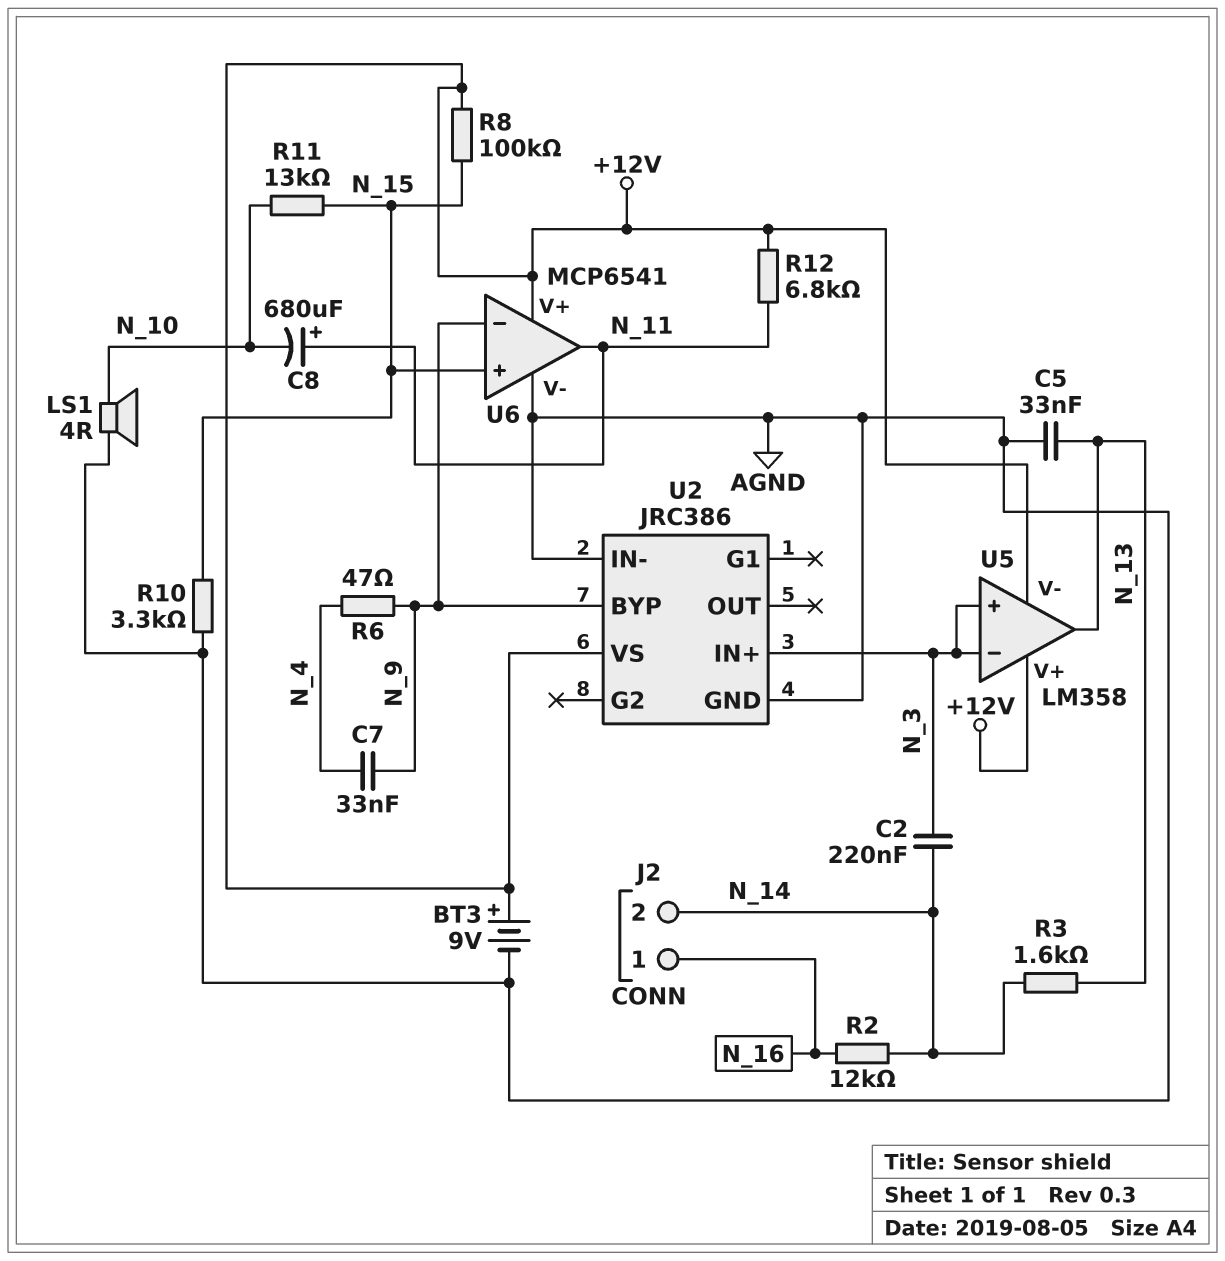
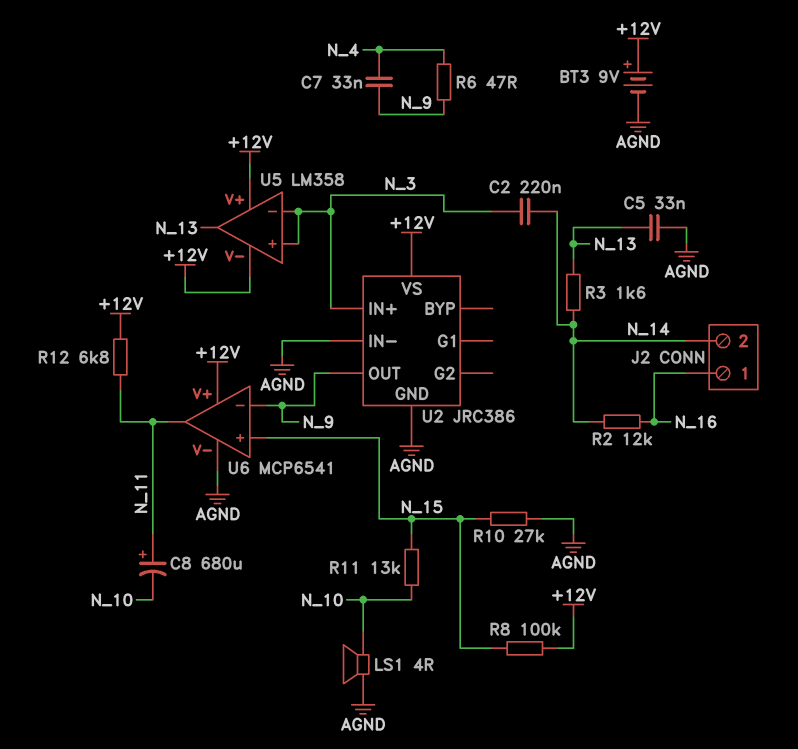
R10: 3.3k (AGND, N_15) -> 27k (AGND, N_15)
U2 pin BYP: N_9 -> none
U2 pin OUT: none -> N_9

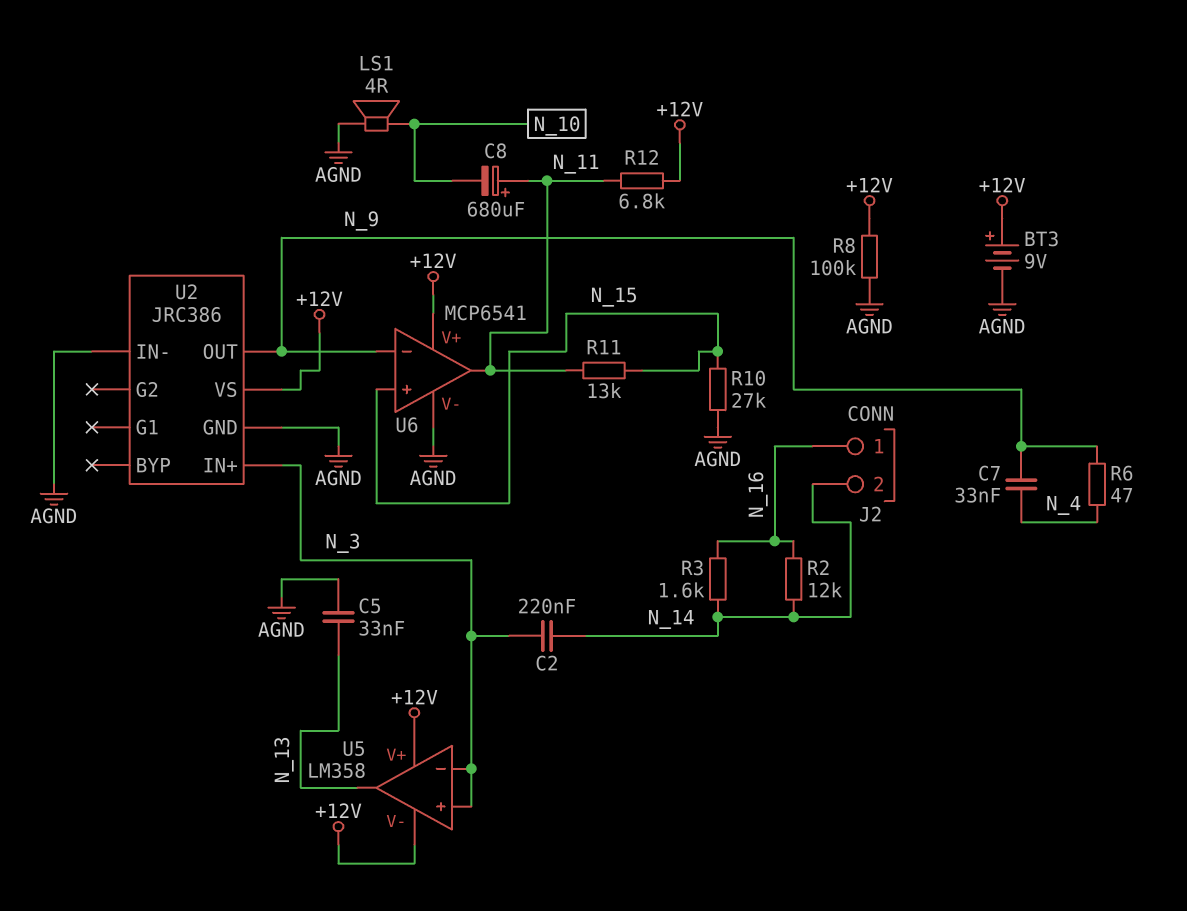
R3: 1.6k (N_13, N_14) -> 1.6k (N_14, N_16)
R8: 100k (+12V, N_15) -> 100k (+12V, AGND)
R11: 13k (N_10, N_15) -> 13k (N_11, N_15)

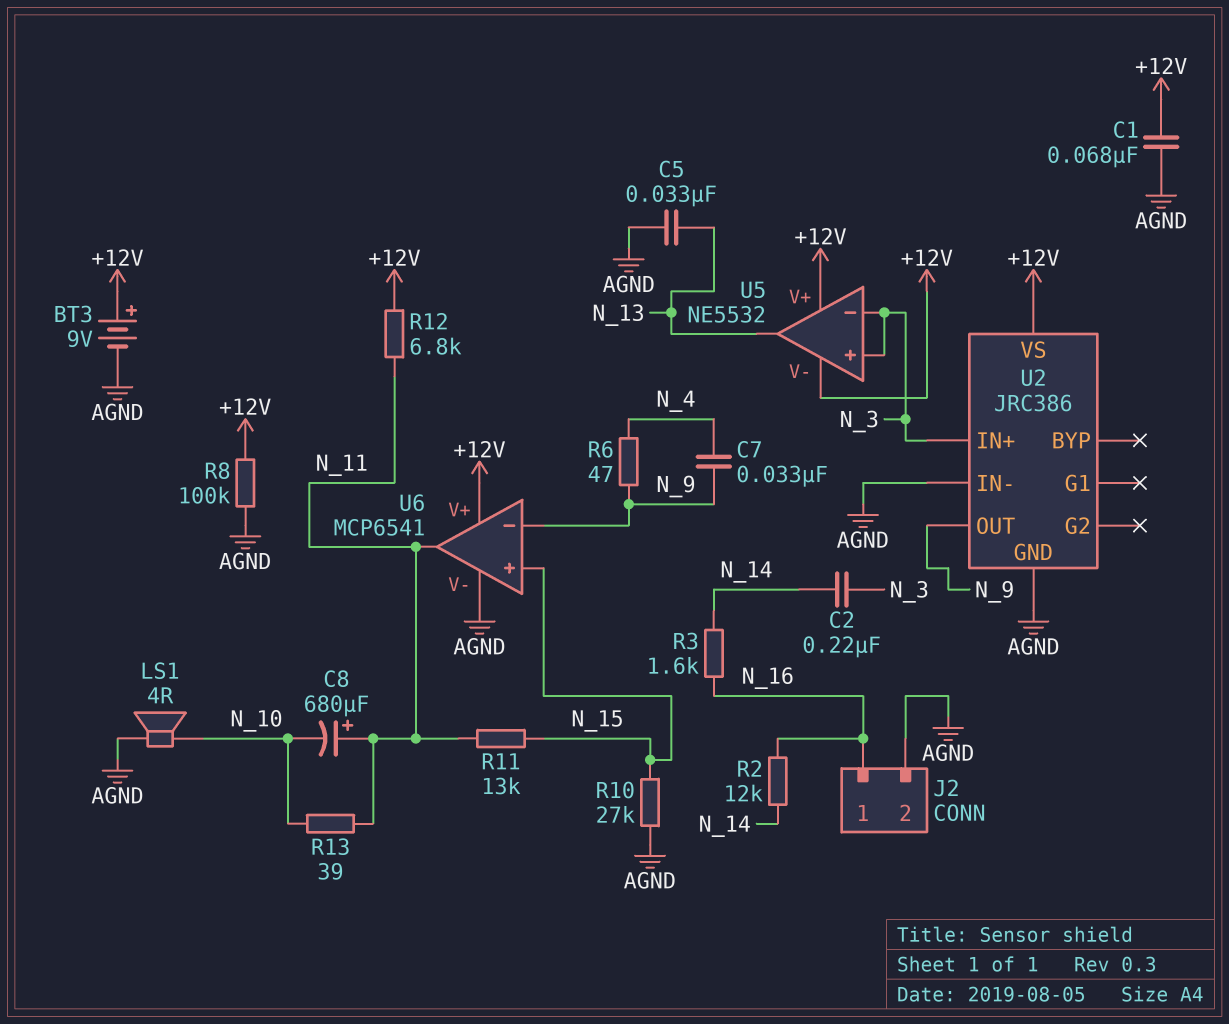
C1: none -> 68nF (+12V, AGND)
J2 pin 2: N_14 -> AGND
R13: none -> 39 (N_10, N_11)
U5: LM358 -> NE5532

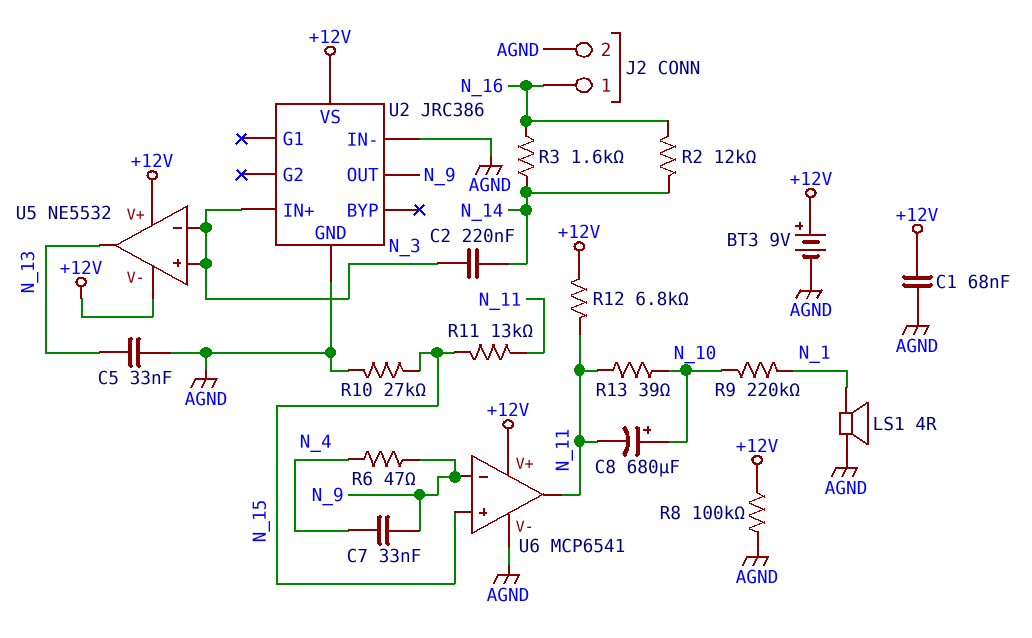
C8: 680uF (plus N_11, minus N_10) -> 680uF (plus N_10, minus N_11)
LS1: speaker 4R (AGND, N_10) -> speaker 4R (AGND, N_1)
R9: none -> 220k (N_1, N_10)

